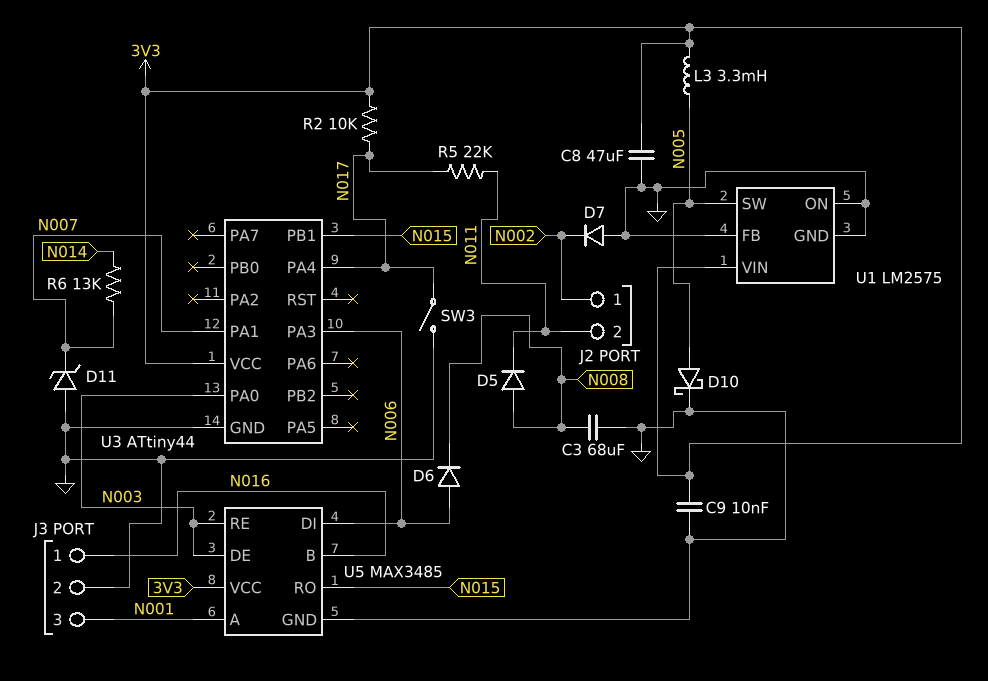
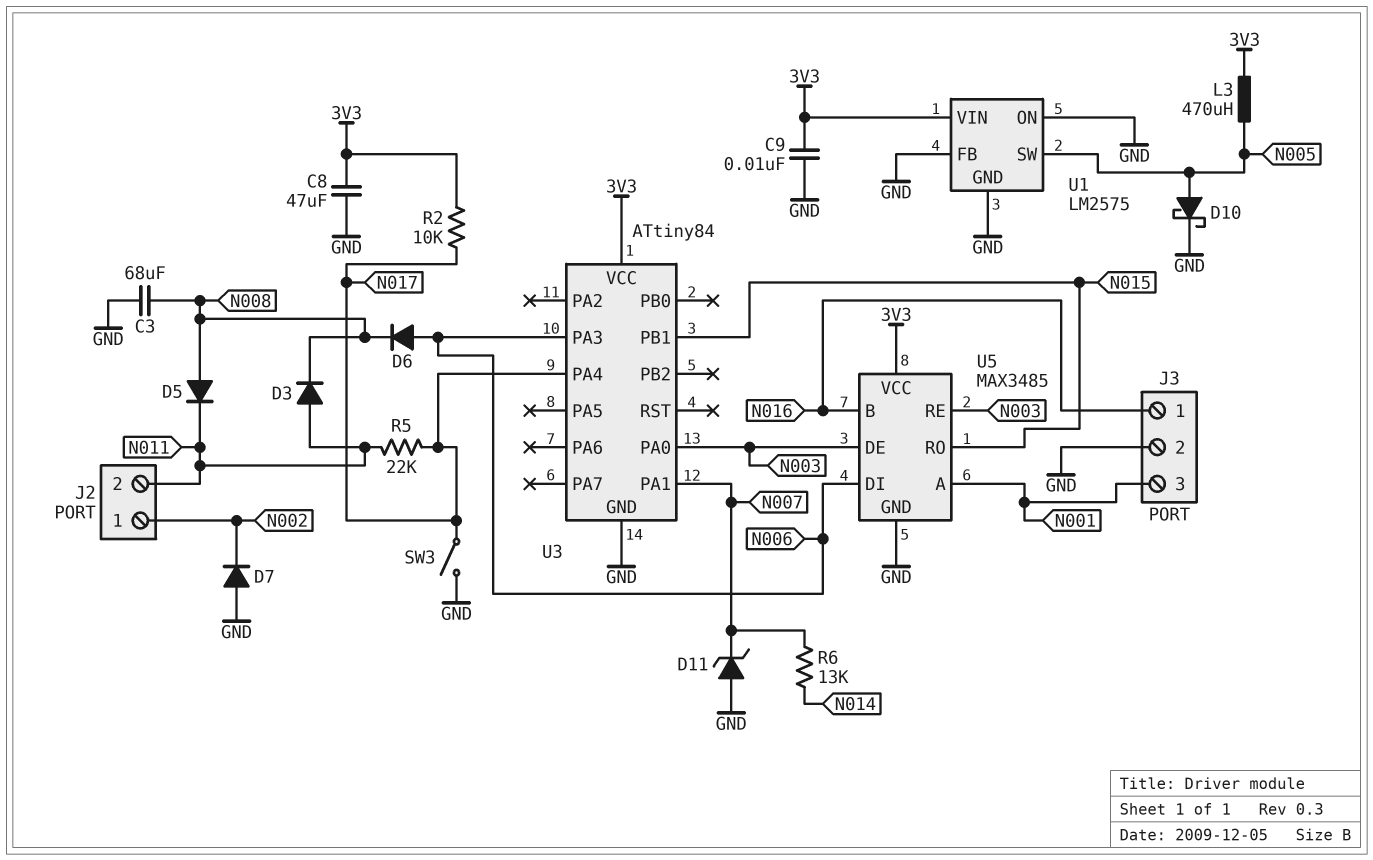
D3: none -> diode (A N011, K N008)
L3: 3.3mH (3V3, N005) -> 470uH (3V3, N005)
U3: ATtiny44 -> ATtiny84

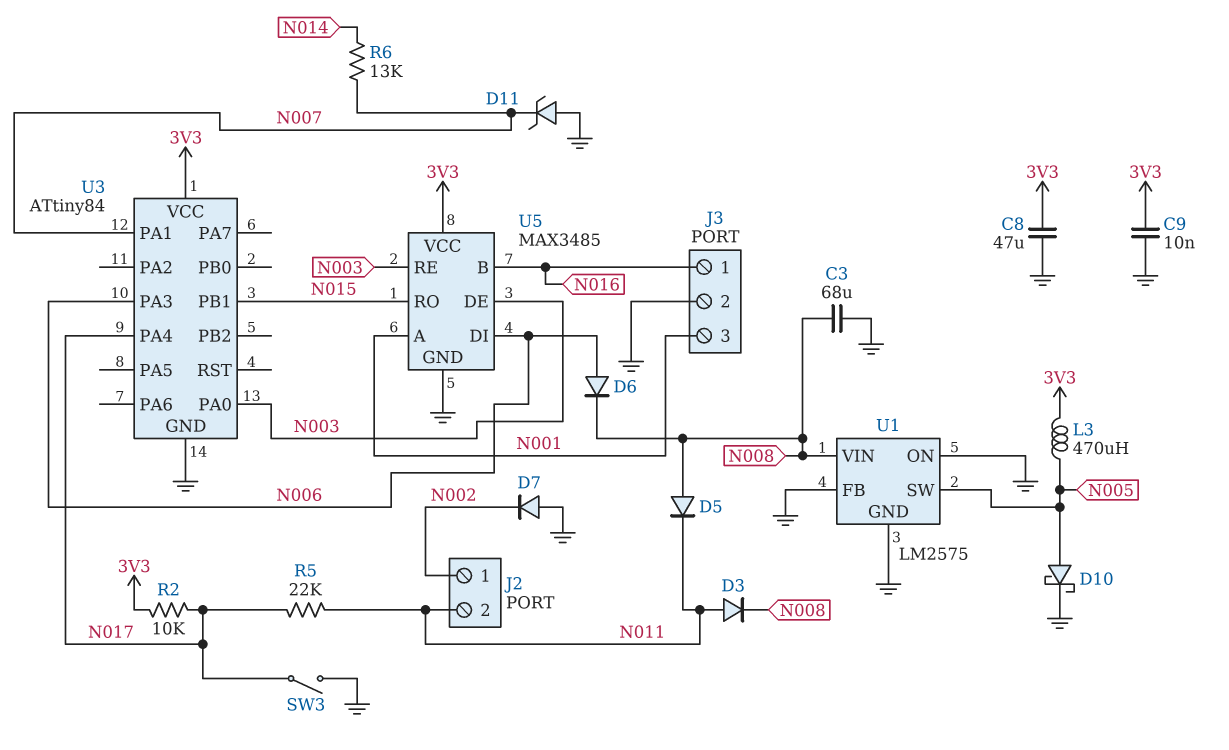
U1 pin VIN: 3V3 -> N008

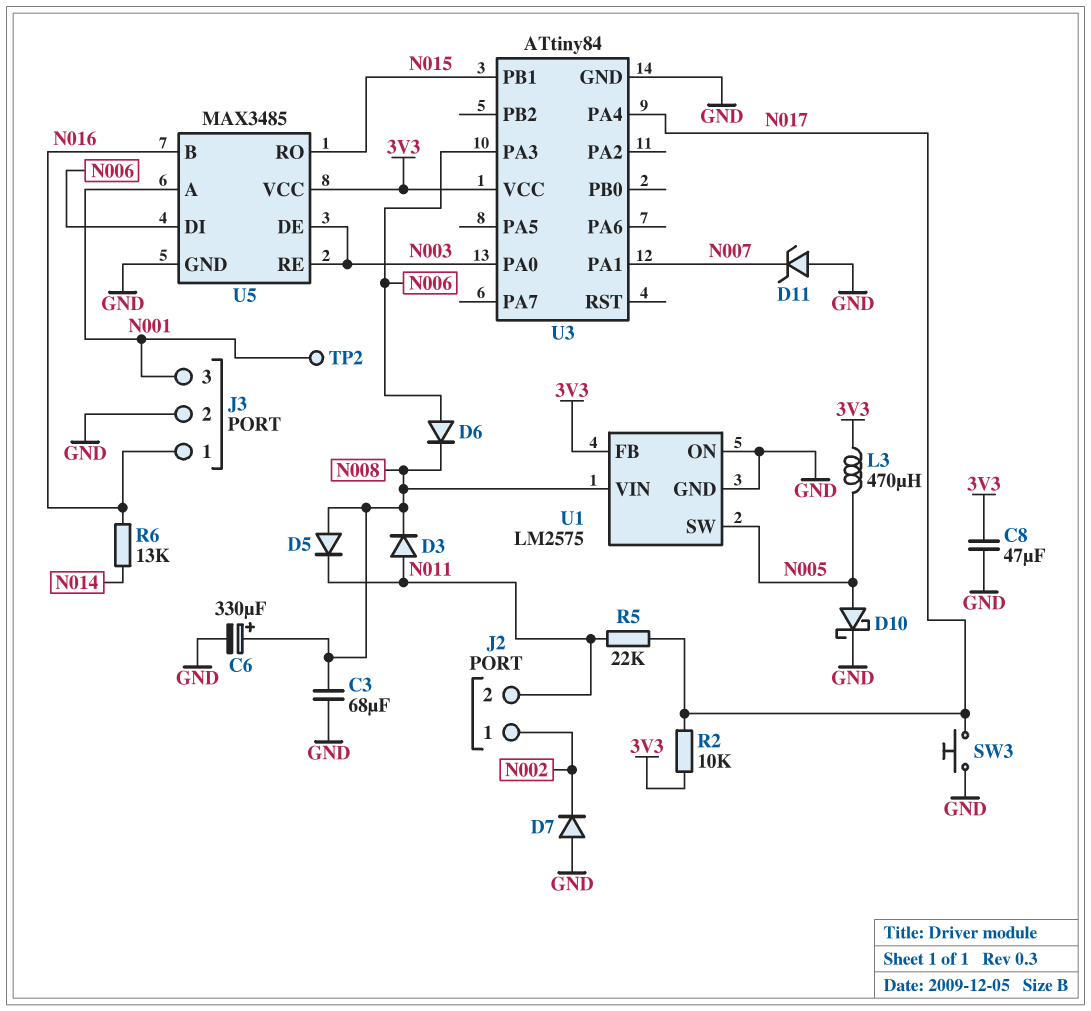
C6: none -> 330uF (plus N008, minus GND)
C9: 10nF (3V3, GND) -> none
R6: 13k (N007, N014) -> 13k (N014, N016)
SW3: switch (GND, N017) -> button (GND, N017)
TP2: none -> test point (N001)
U1 pin FB: GND -> 3V3

